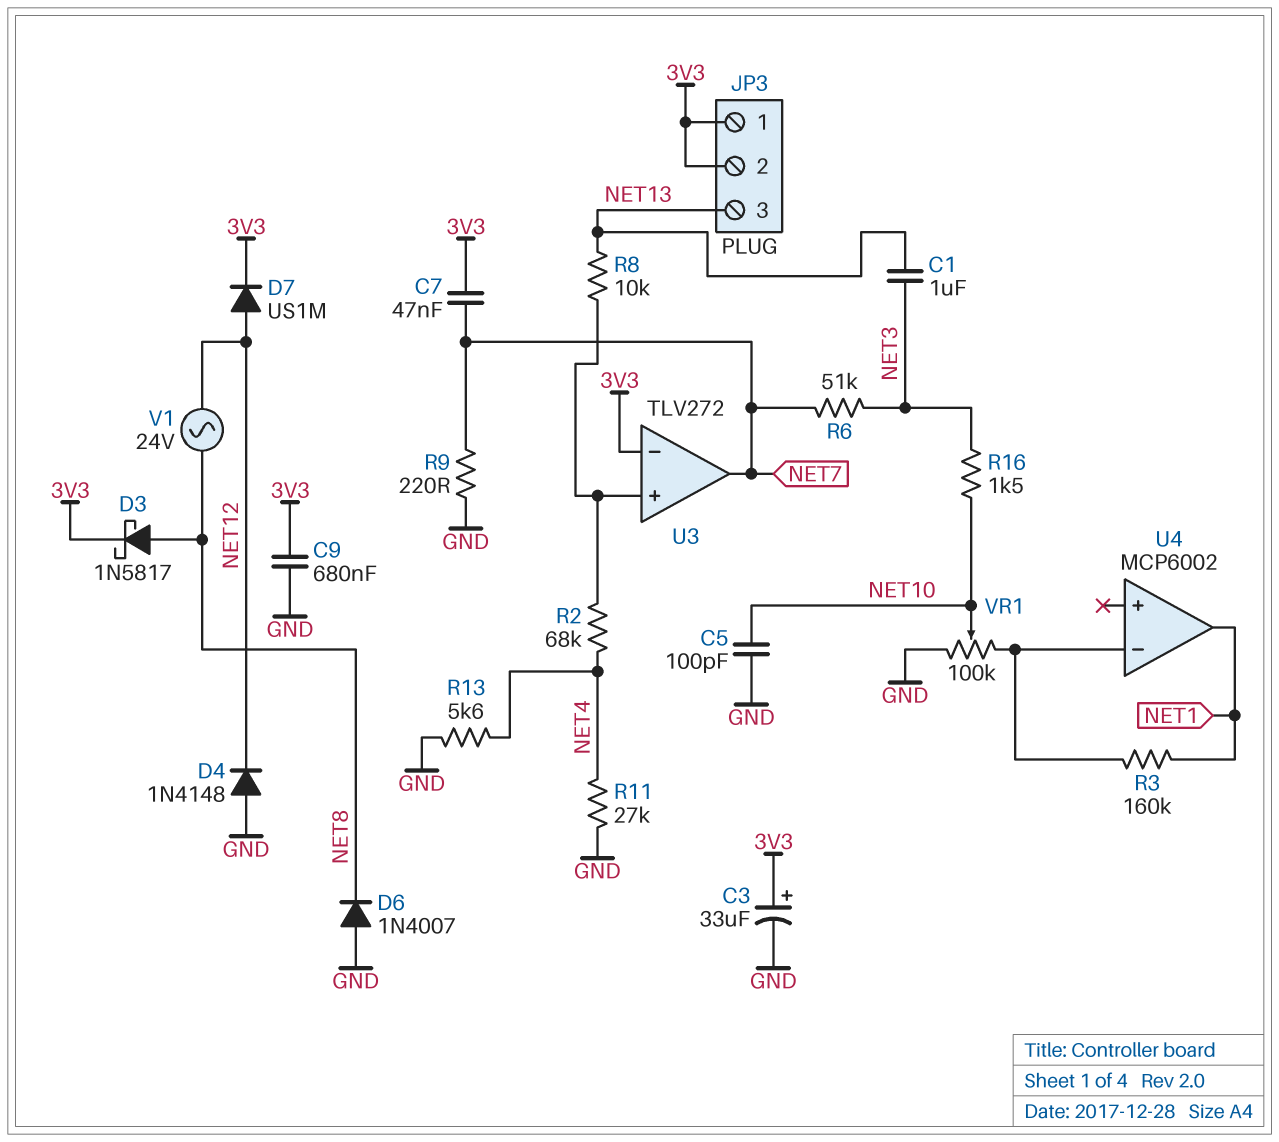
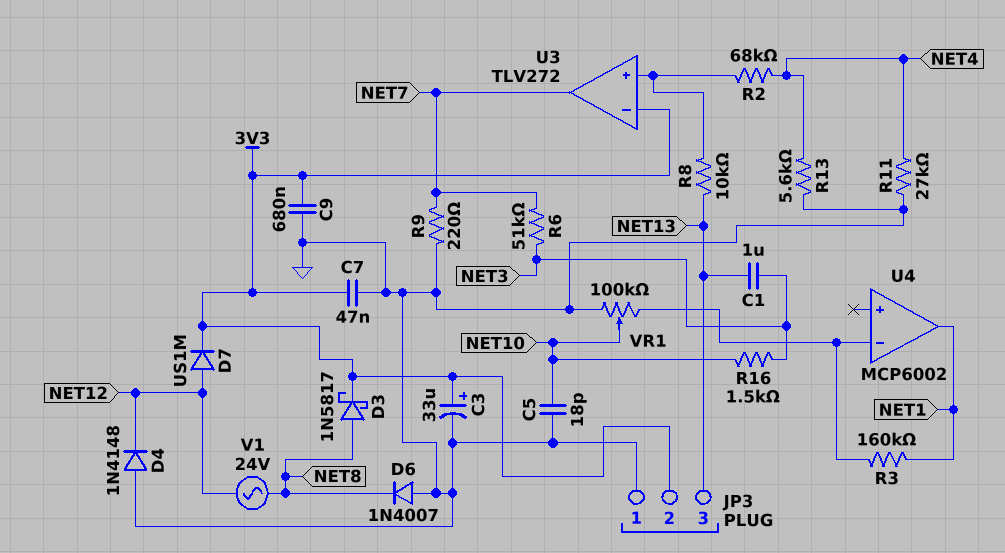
C5: 100pF (GND, NET10) -> 18pF (GND, NET10)
C7: 47nF (3V3, NET7) -> 47nF (3V3, GND)
JP3 pin 1: 3V3 -> GND

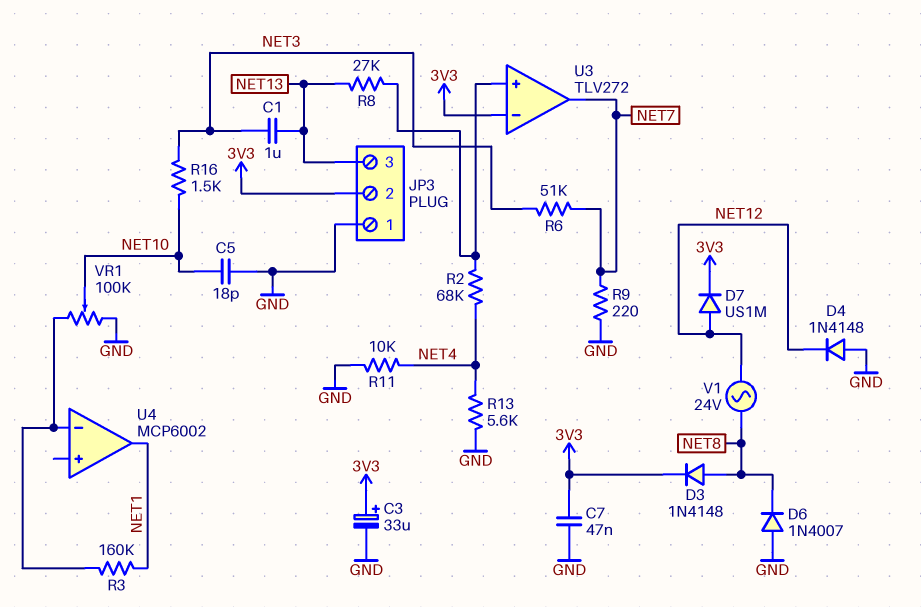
C9: 680nF (3V3, GND) -> none
D3: schottky 1N5817 (A NET8, K 3V3) -> diode 1N4148 (A NET8, K 3V3)
R8: 10k (NET13, U3/in+) -> 27k (NET13, U3/in+)
R11: 27k (GND, NET4) -> 10k (GND, NET4)

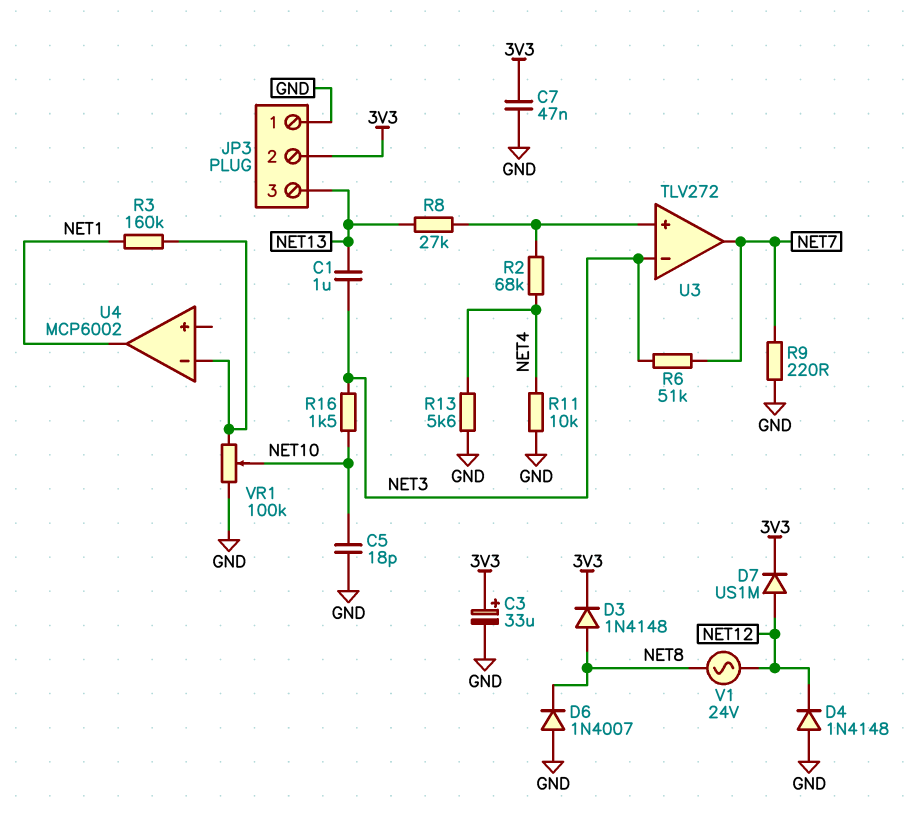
U3 pin in-: 3V3 -> NET3

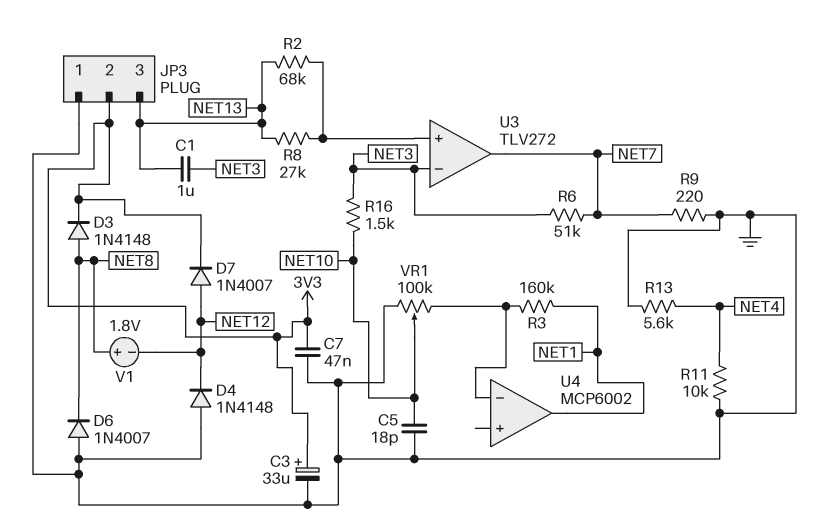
D7: diode US1M (A NET12, K 3V3) -> diode 1N4007 (A NET12, K 3V3)
R2: 68k (NET4, U3/in+) -> 68k (NET13, U3/in+)
V1: AC 24V (NET8, NET12) -> 1.8V (plus NET8, minus NET12)

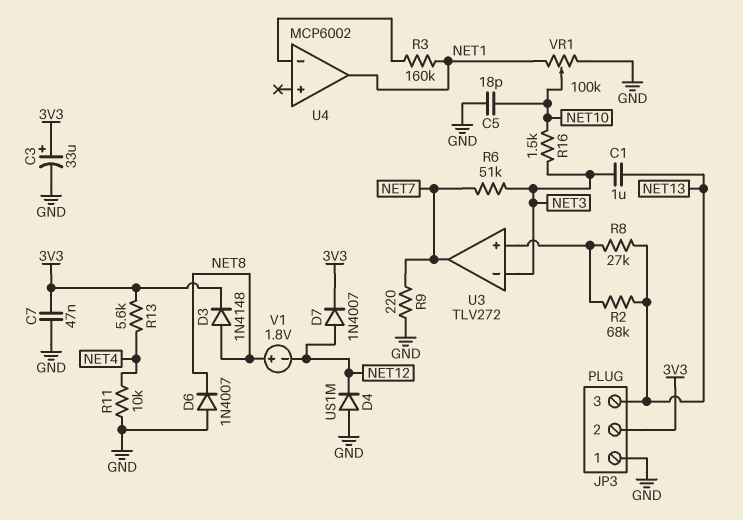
D4: diode 1N4148 (A GND, K NET12) -> diode US1M (A GND, K NET12)
R13: 5.6k (GND, NET4) -> 5.6k (3V3, NET4)
VR1: 100k (GND, U4/in-, wiper NET10) -> 100k (GND, NET1, wiper NET10)

